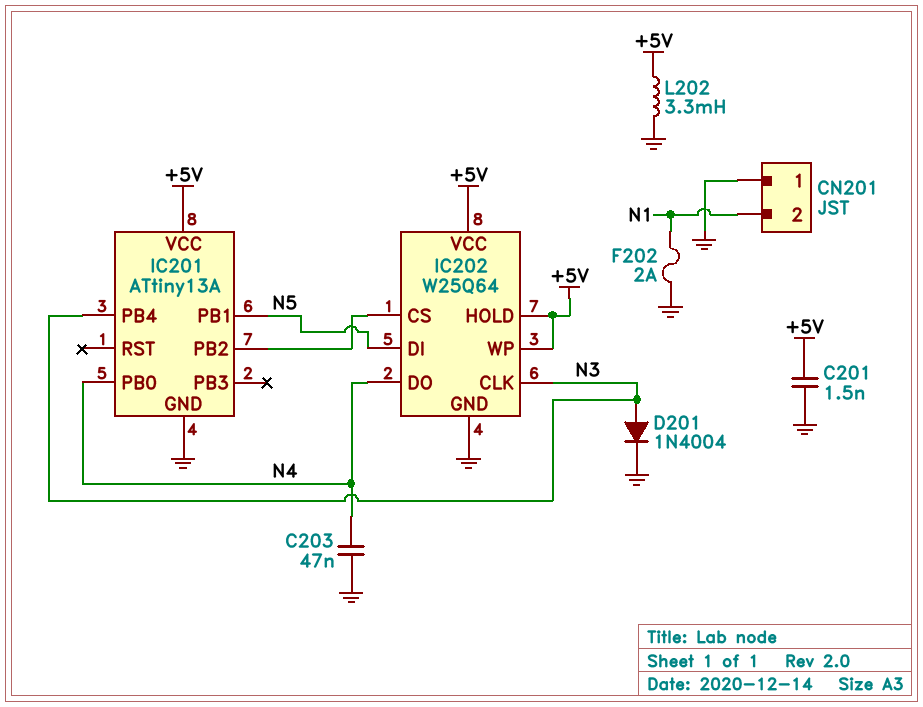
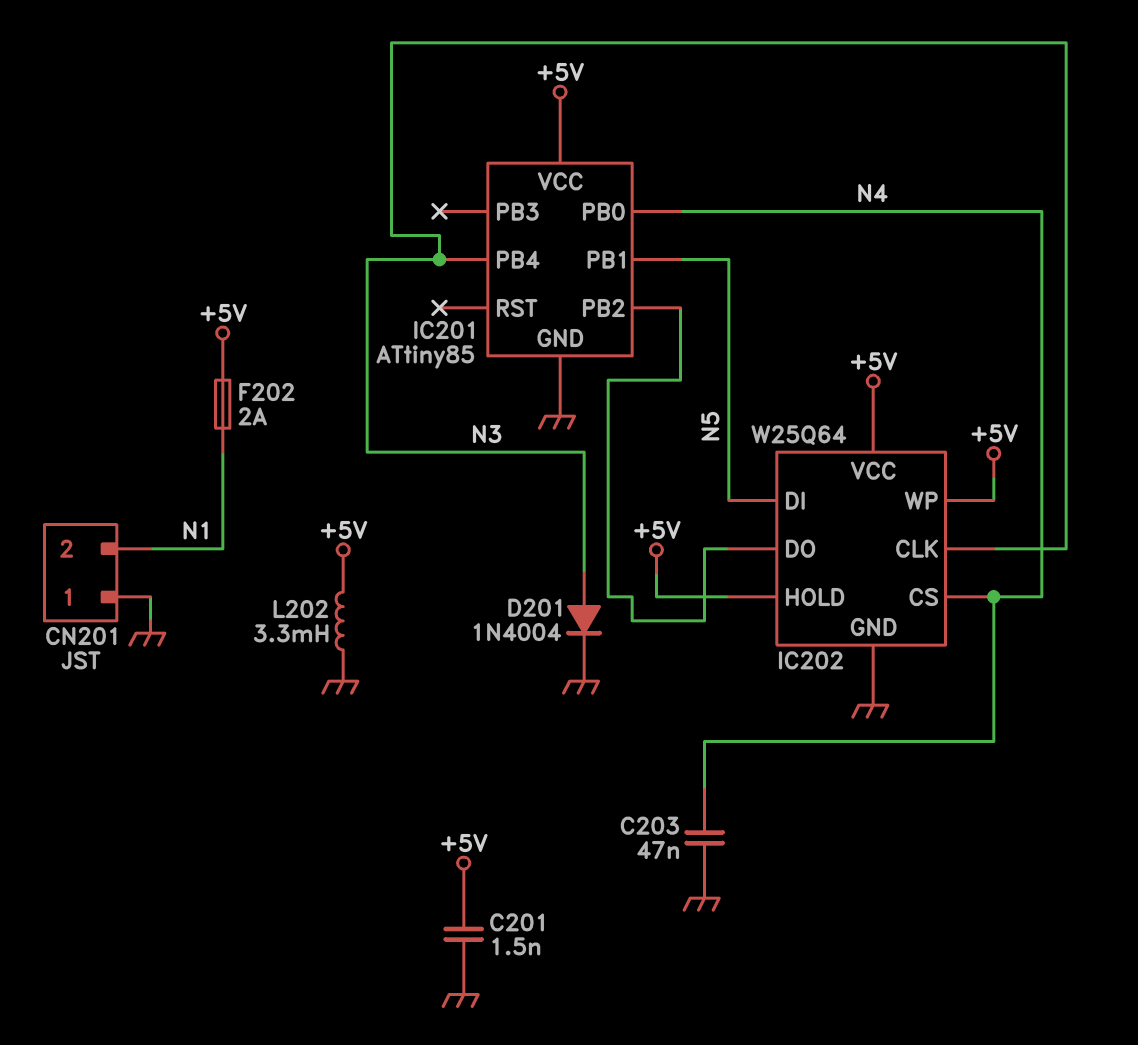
F202: 2A (GND, N1) -> 2A (+5V, N1)
IC201: ATtiny13A -> ATtiny85
IC202 pin CS: IC201/PB2 -> N4
IC202 pin DO: N4 -> IC201/PB2

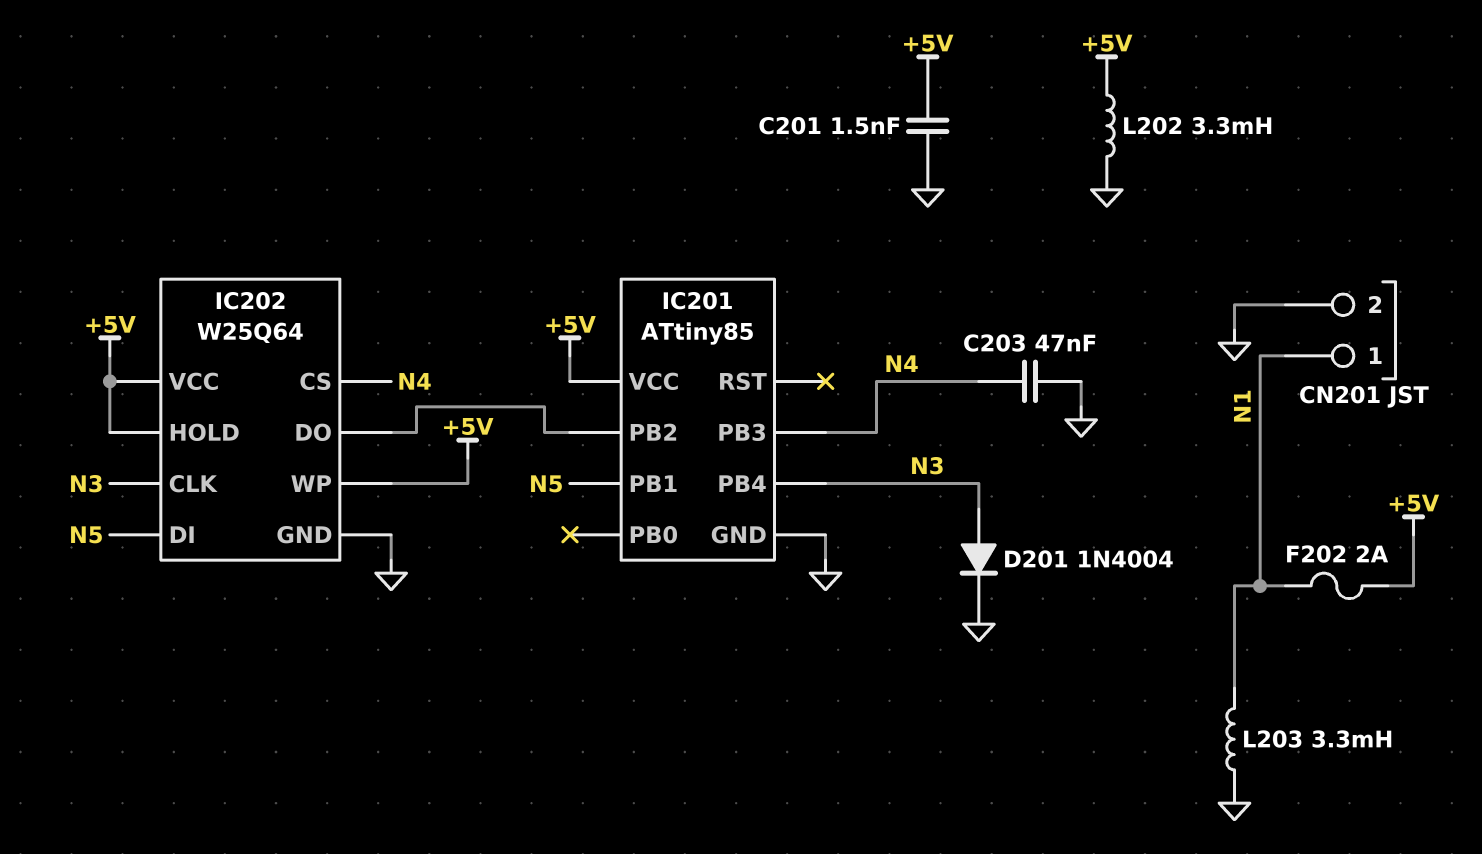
CN201 pin 1: GND -> N1
CN201 pin 2: N1 -> GND
IC201 pin PB0: N4 -> none
IC201 pin PB3: none -> N4
L203: none -> 3.3mH (GND, N1)

